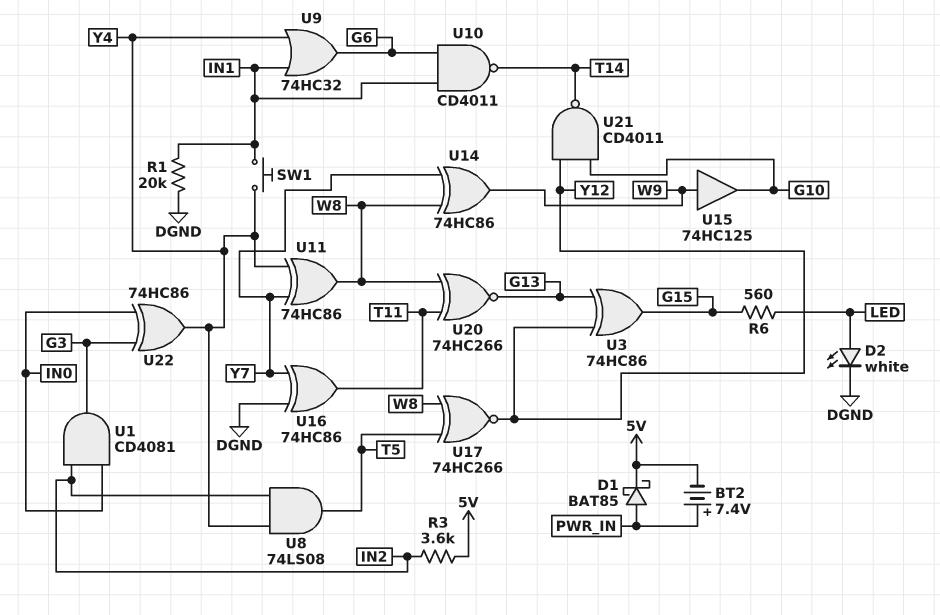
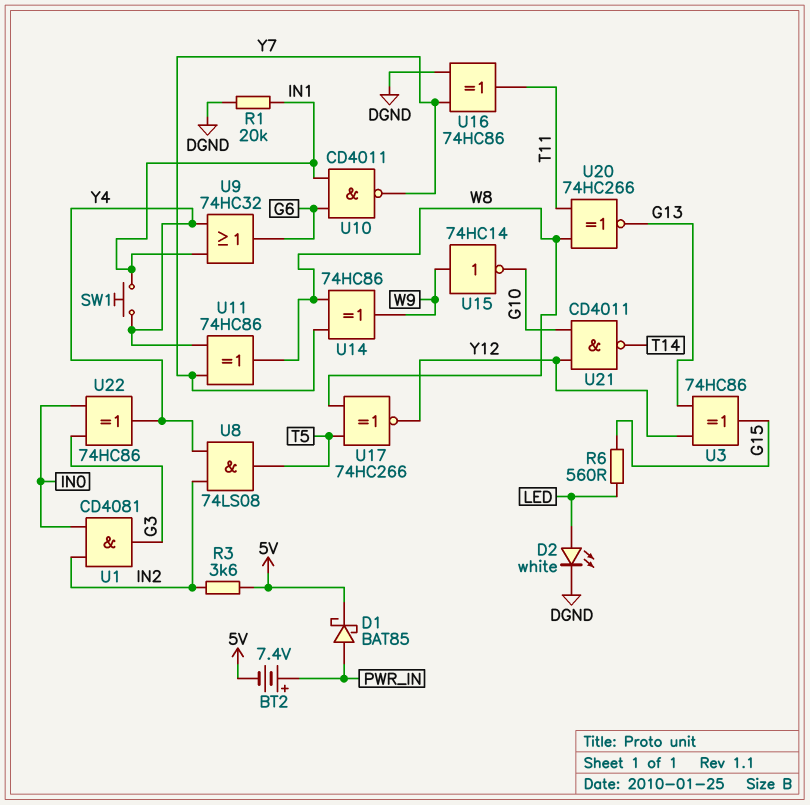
U10: NAND CD4011 (in G6, in IN1, out T14) -> NAND CD4011 (in G6, in IN1, out Y7)
U15: buffer 74HC125 (in W9, out G10) -> NOT 74HC14 (in W9, out G10)

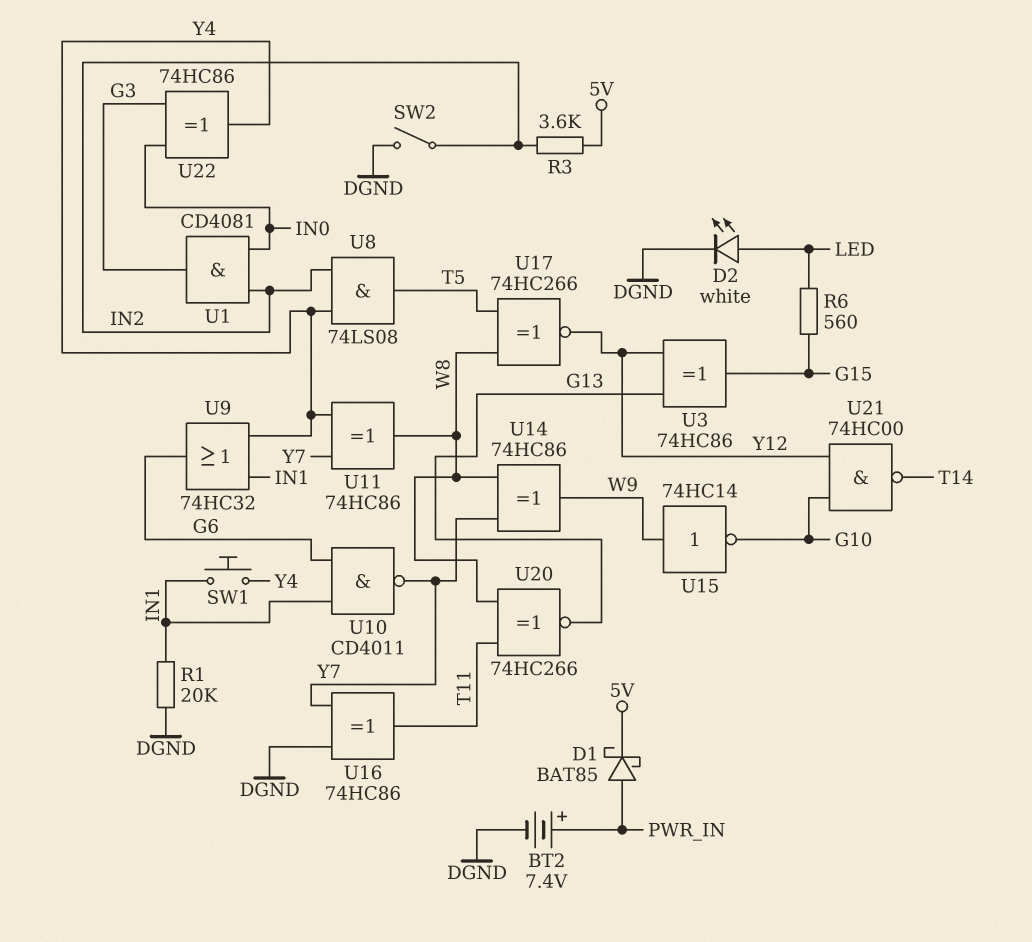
BT2: 7.4V (plus PWR_IN, minus 5V) -> 7.4V (plus PWR_IN, minus DGND)
SW2: none -> switch (DGND, IN2)
U21: NAND CD4011 (in G10, in Y12, out T14) -> NAND 74HC00 (in G10, in Y12, out T14)

